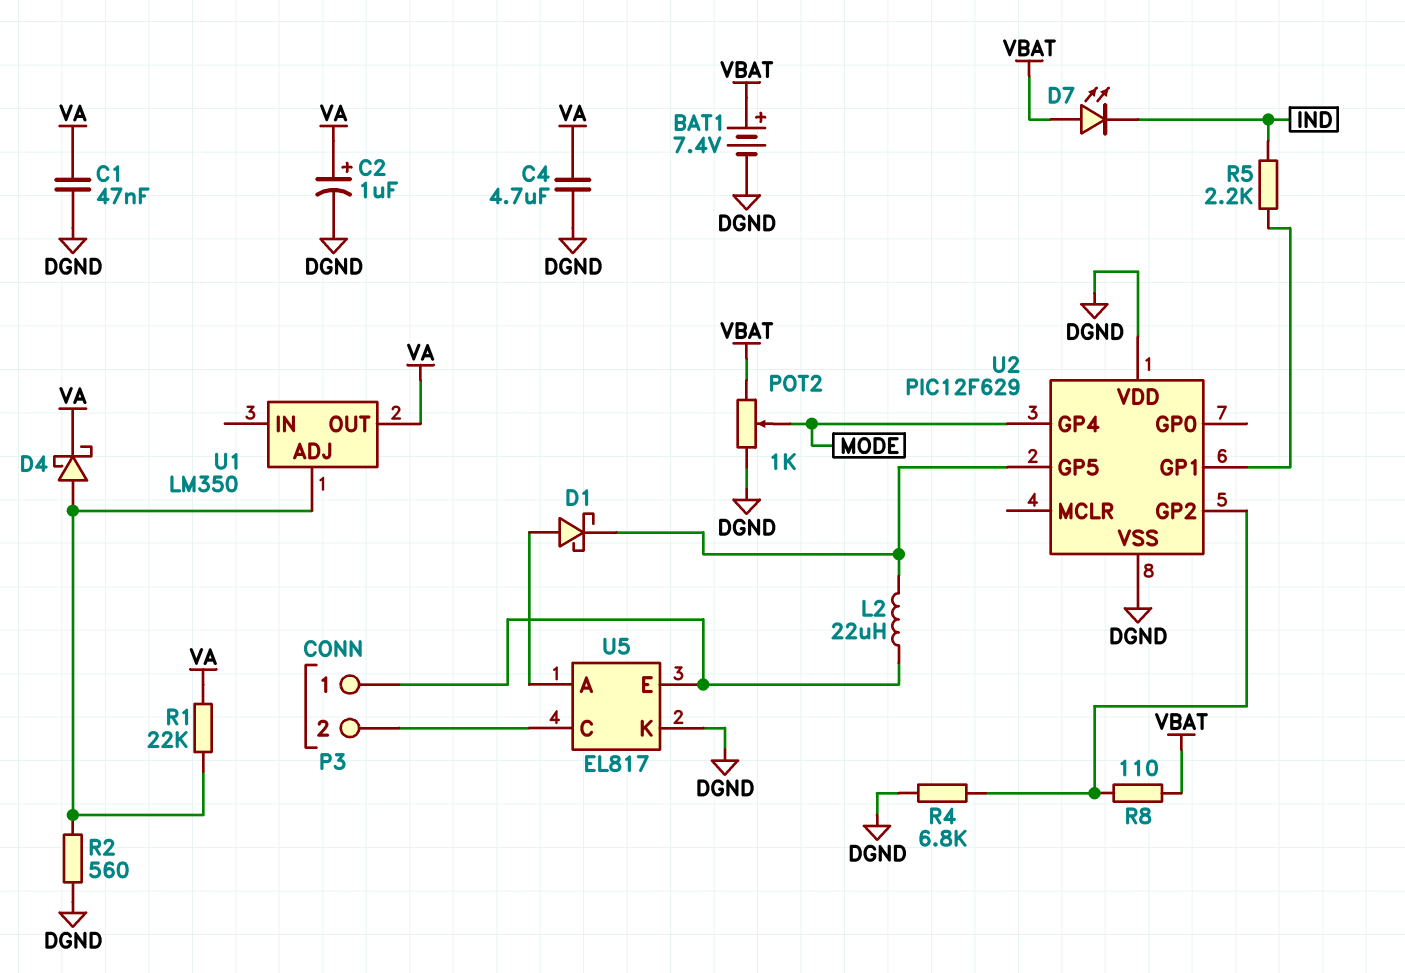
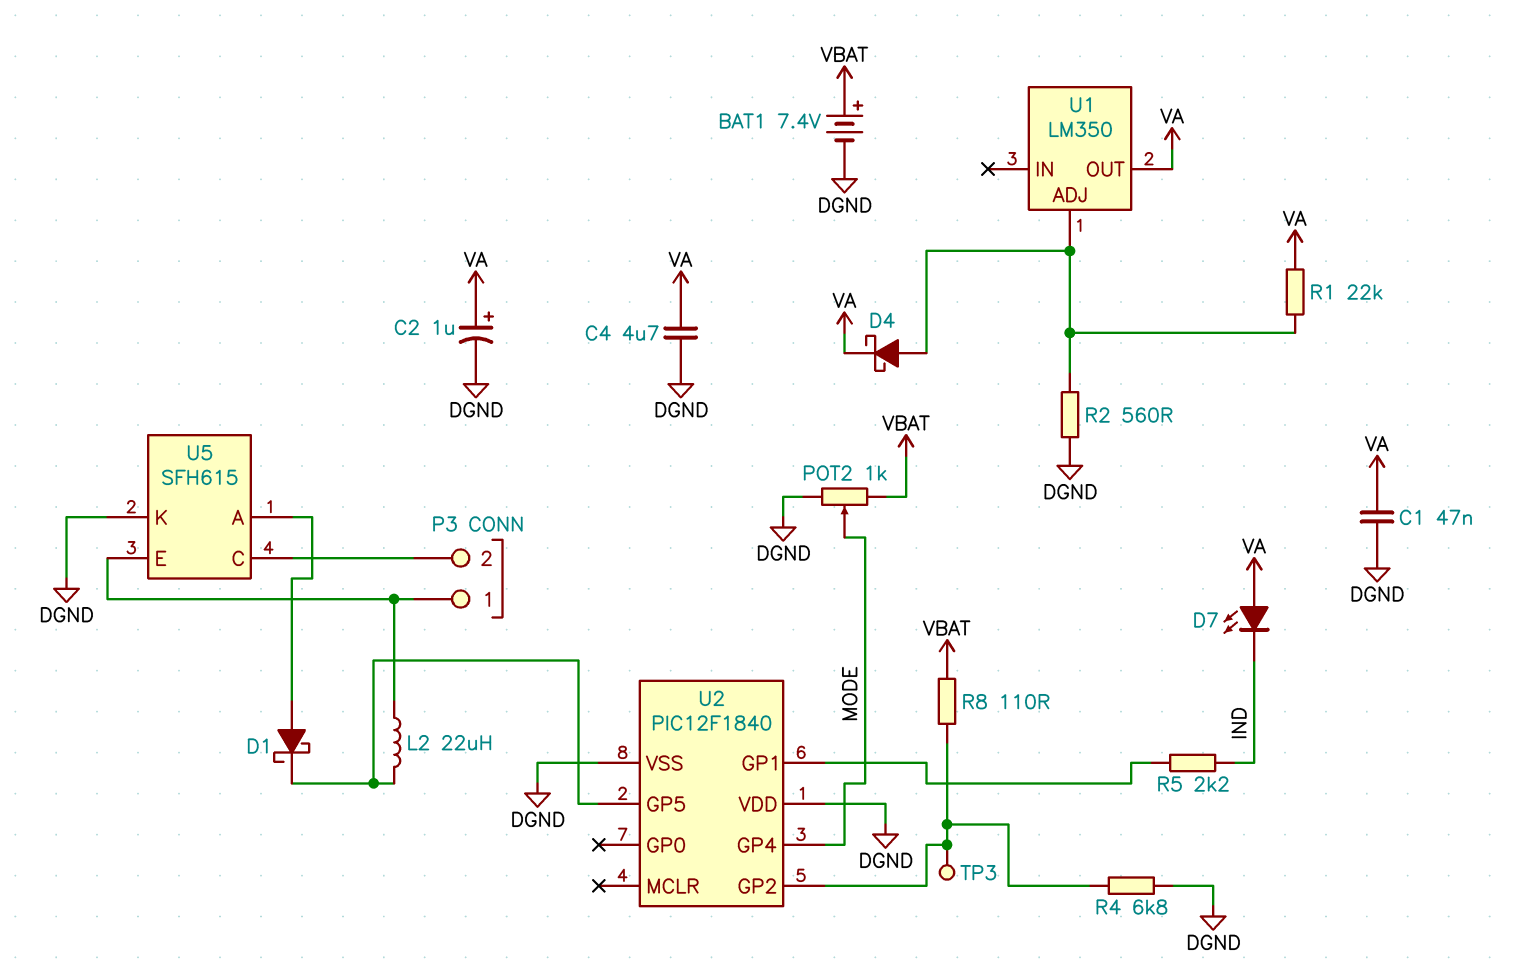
D7: LED (A VBAT, K IND) -> LED (A VA, K IND)
TP3: none -> test point (U2/GP2)
U2: PIC12F629 -> PIC12F1840
U5: EL817 -> SFH615

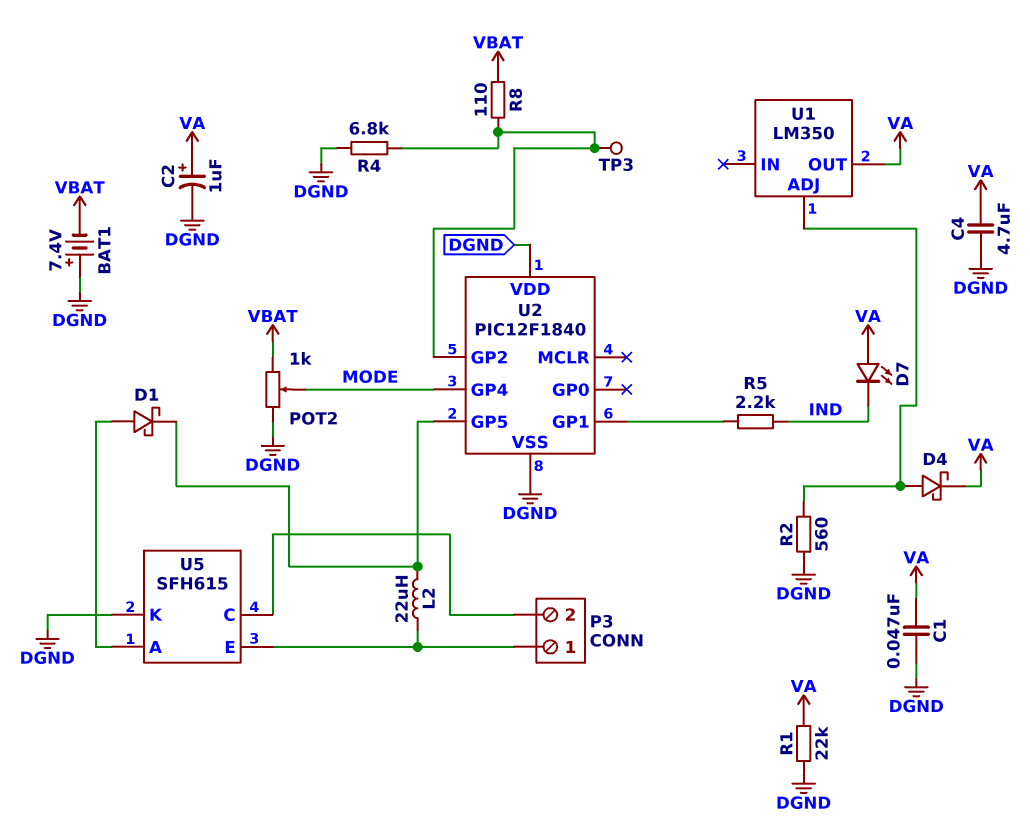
BAT1: 7.4V (plus VBAT, minus DGND) -> 7.4V (plus DGND, minus VBAT)
R1: 22k (U1/ADJ, VA) -> 22k (DGND, VA)

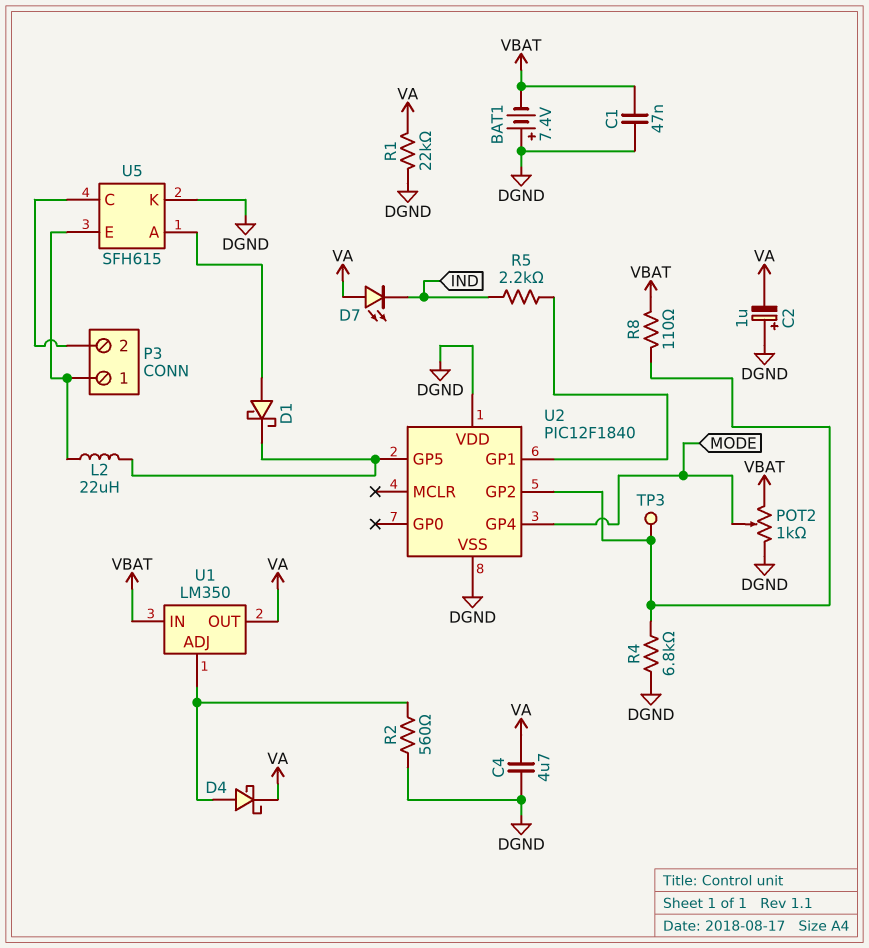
C1: 47nF (DGND, VA) -> 47nF (DGND, VBAT)
C2: 1uF (plus VA, minus DGND) -> 1uF (plus DGND, minus VA)
U1 pin IN: none -> VBAT

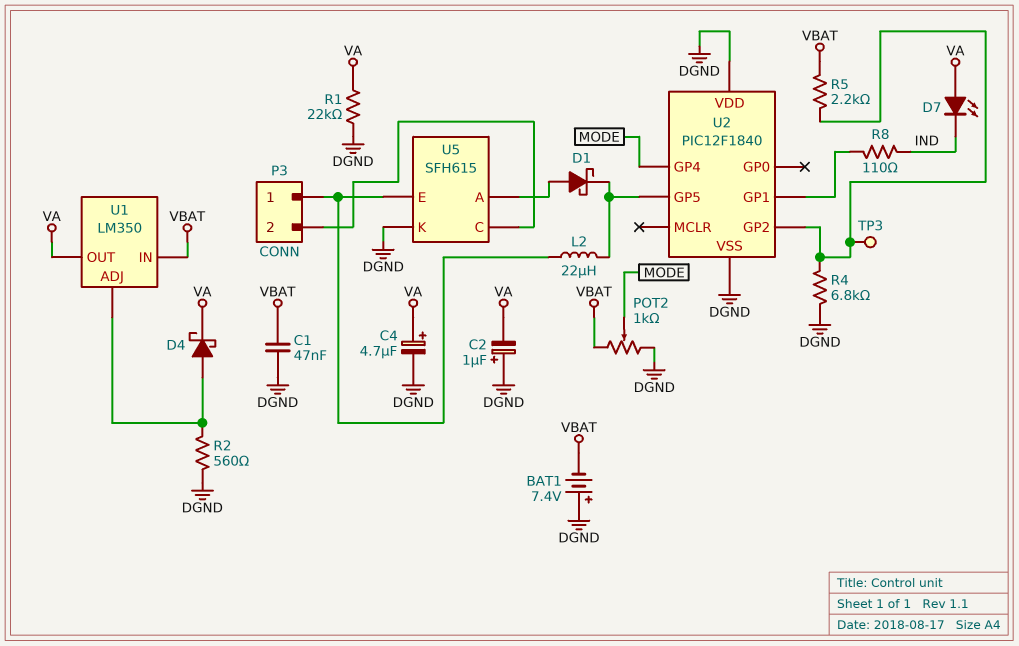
C4: 4.7uF (DGND, VA) -> 4.7uF (plus VA, minus DGND)
R5: 2.2k (IND, U2/GP1) -> 2.2k (U2/GP2, VBAT)
R8: 110 (U2/GP2, VBAT) -> 110 (IND, U2/GP1)

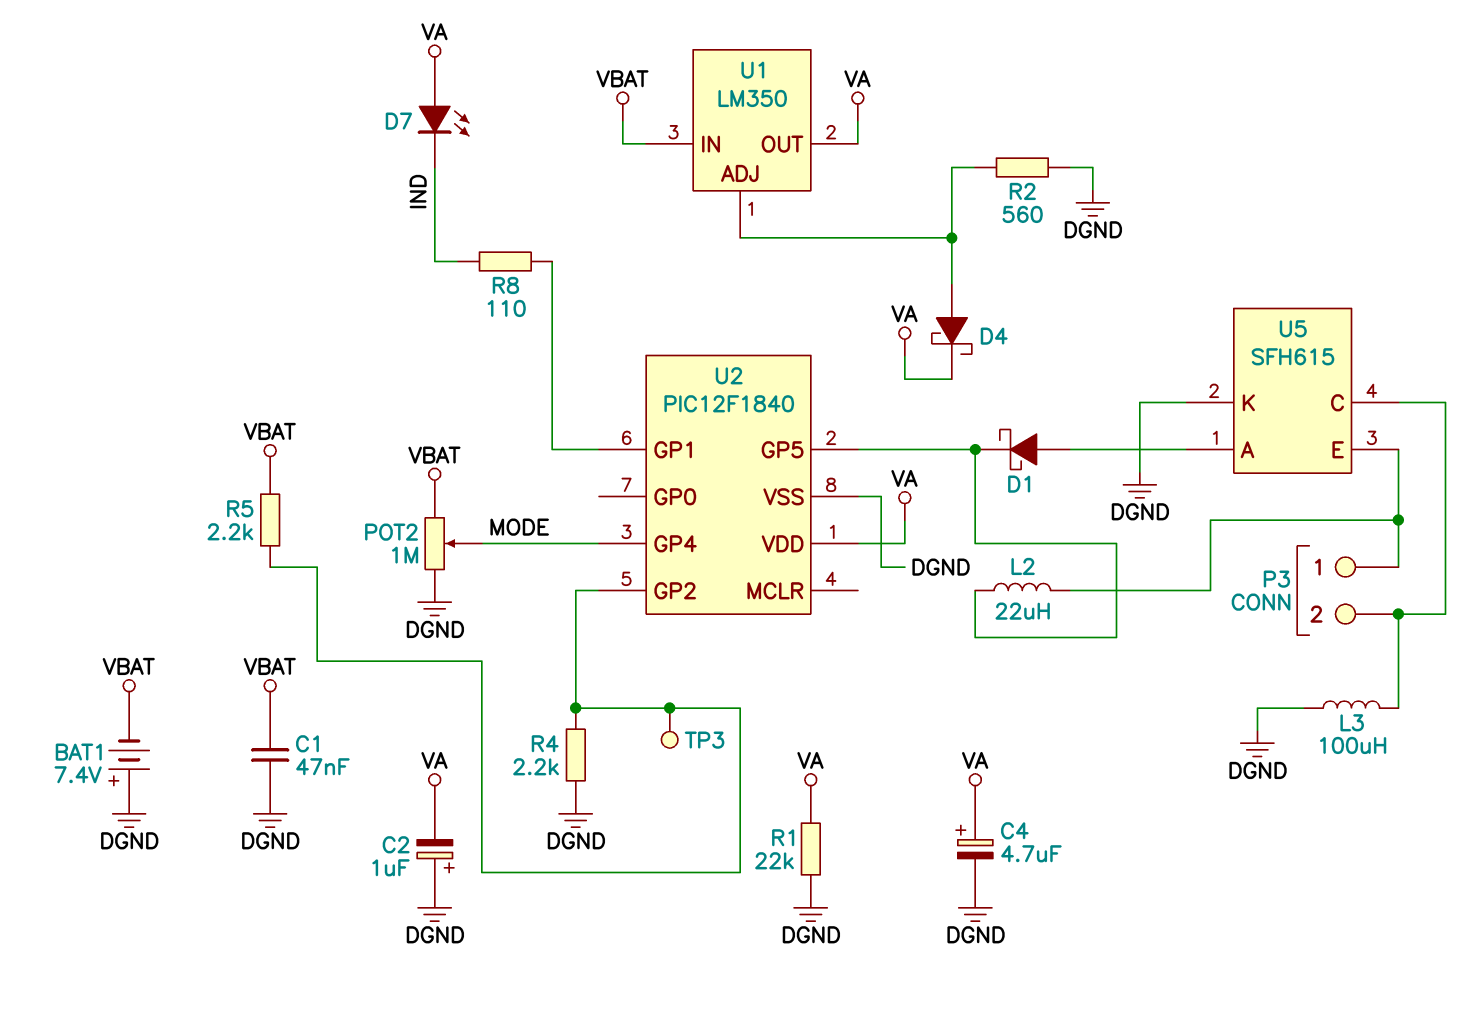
L3: none -> 100uH (DGND, P3/2)
POT2: 1k (DGND, VBAT, wiper MODE) -> 1M (DGND, VBAT, wiper MODE)
R4: 6.8k (DGND, U2/GP2) -> 2.2k (DGND, U2/GP2)
U2 pin VDD: DGND -> VA

